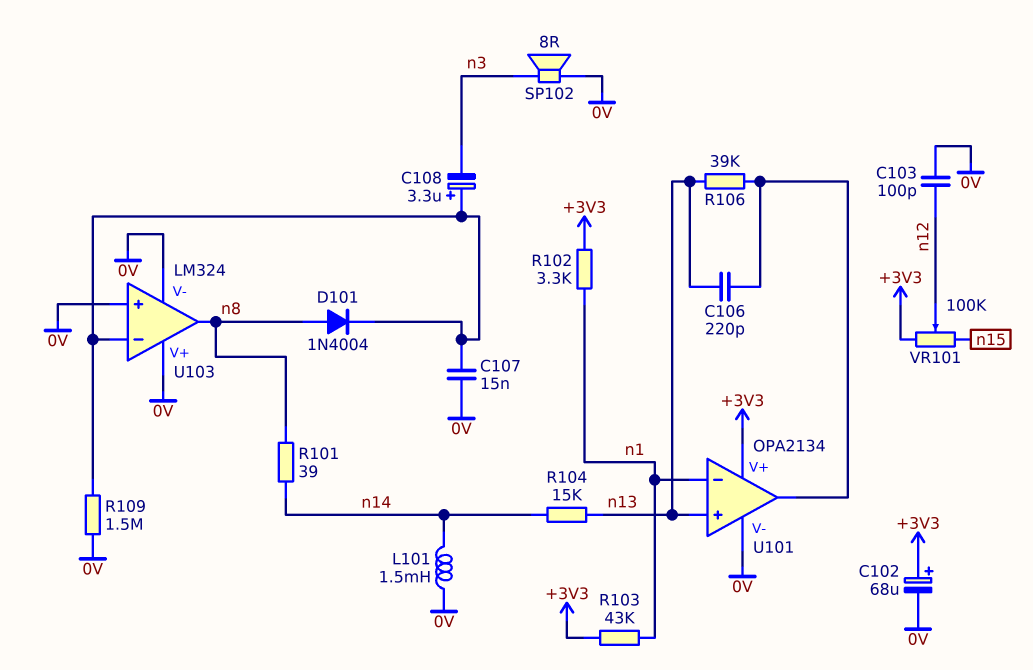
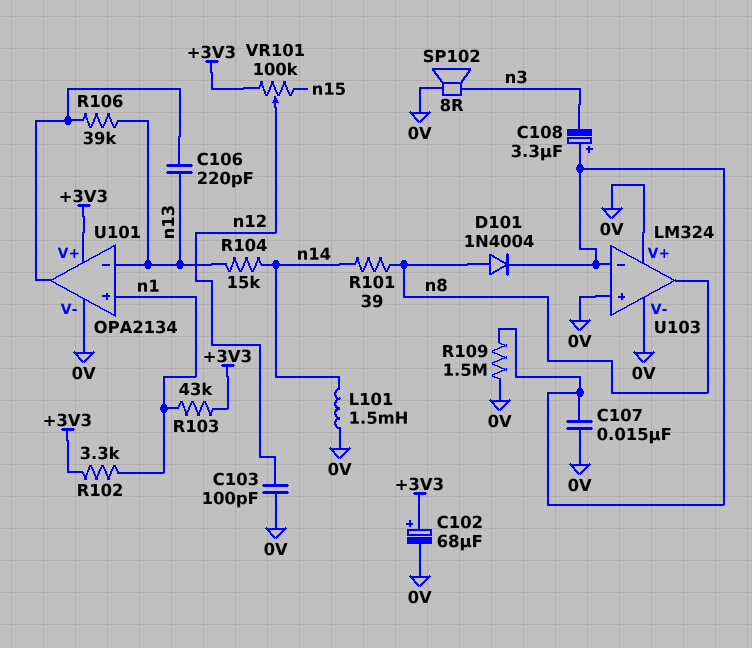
U101 pin in+: n13 -> n1
U101 pin in-: n1 -> n13

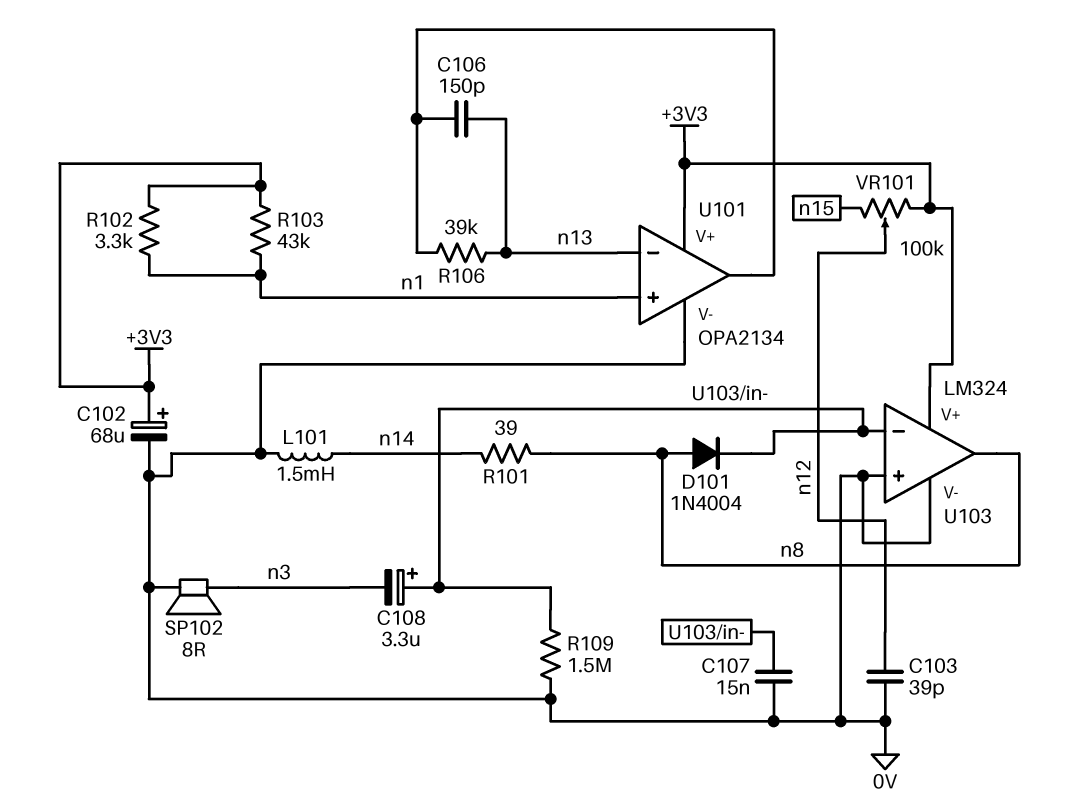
C103: 100pF (0V, n12) -> 39pF (0V, n12)
C106: 220pF (U101/out, n13) -> 150pF (U101/out, n13)
R104: 15k (n13, n14) -> none
U103 pin V+: 0V -> +3V3

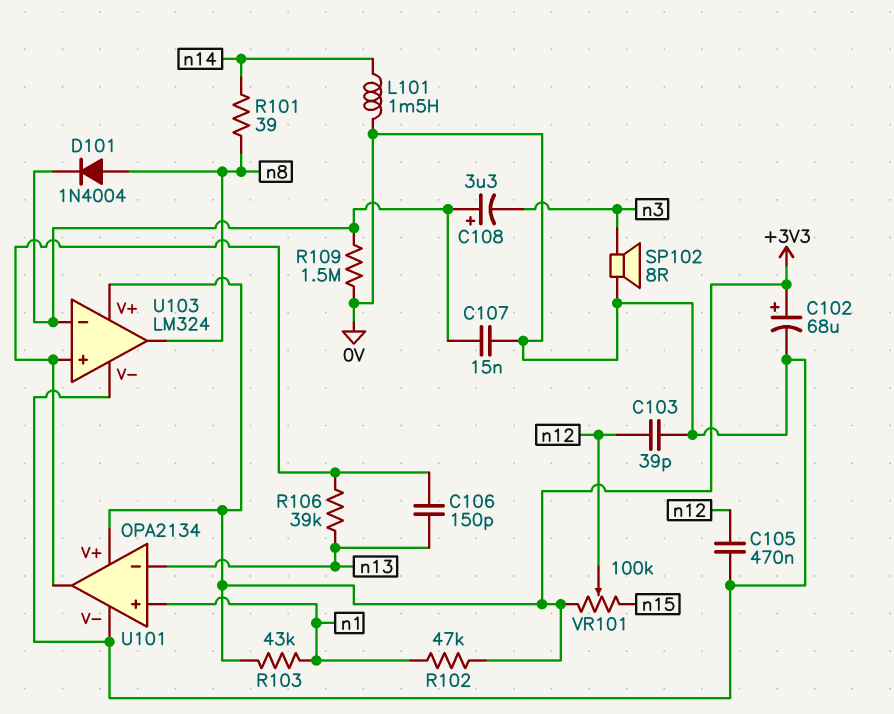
C105: none -> 470nF (0V, n12)
R102: 3.3k (+3V3, n1) -> 47k (+3V3, n1)
U103 pin in+: 0V -> U101/out

